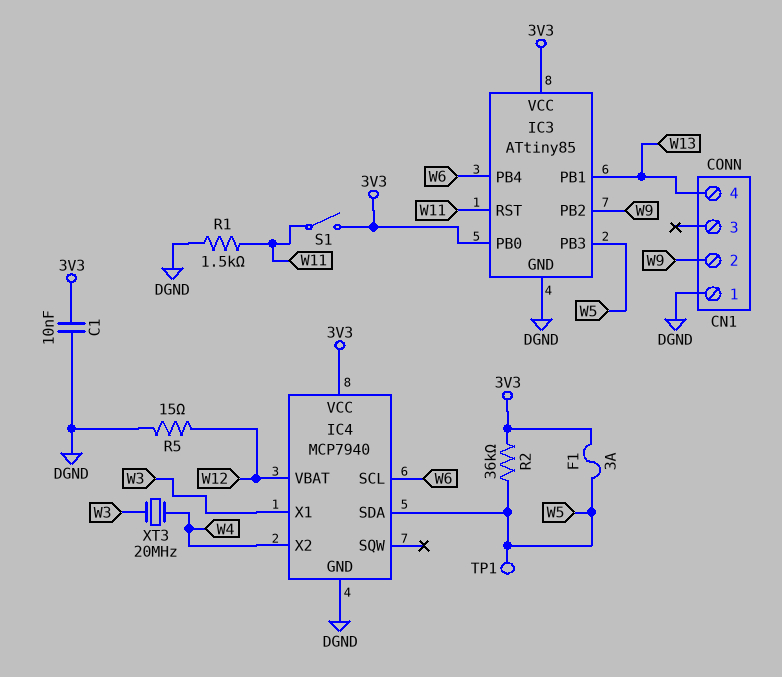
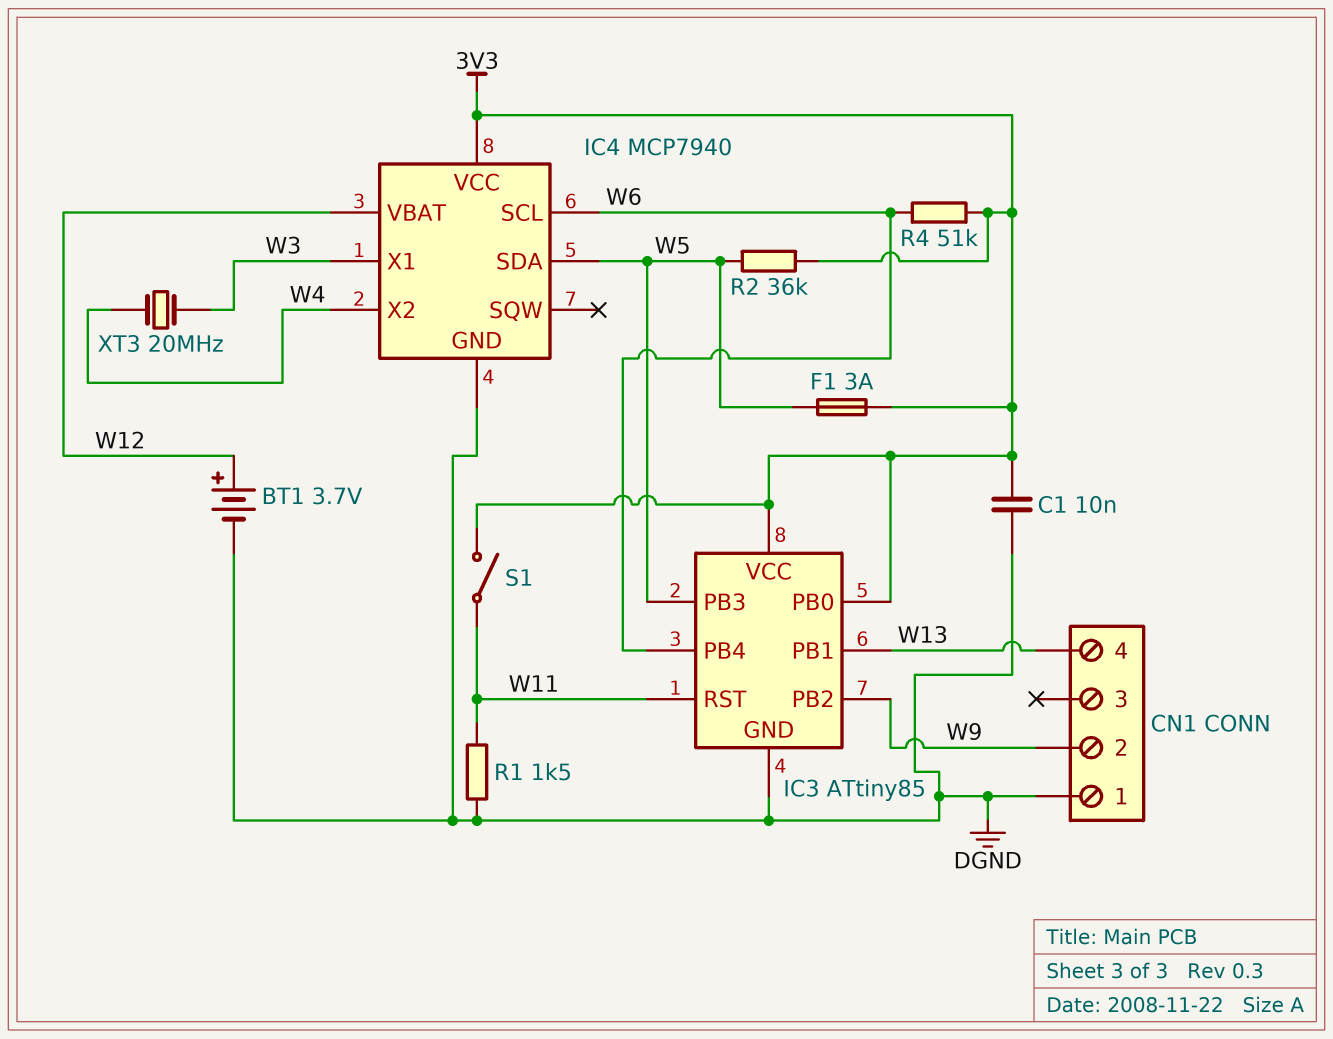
BT1: none -> 3.7V (plus W12, minus DGND)
R4: none -> 51k (3V3, W6)
R5: 15 (DGND, W12) -> none
TP1: test point (W5) -> none

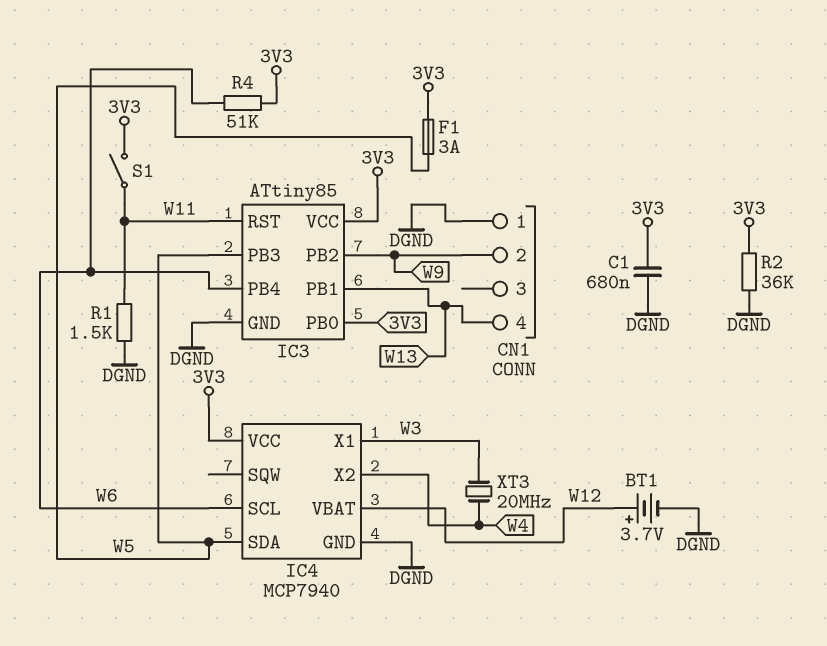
C1: 10nF (3V3, DGND) -> 680nF (3V3, DGND)
R2: 36k (3V3, W5) -> 36k (3V3, DGND)

